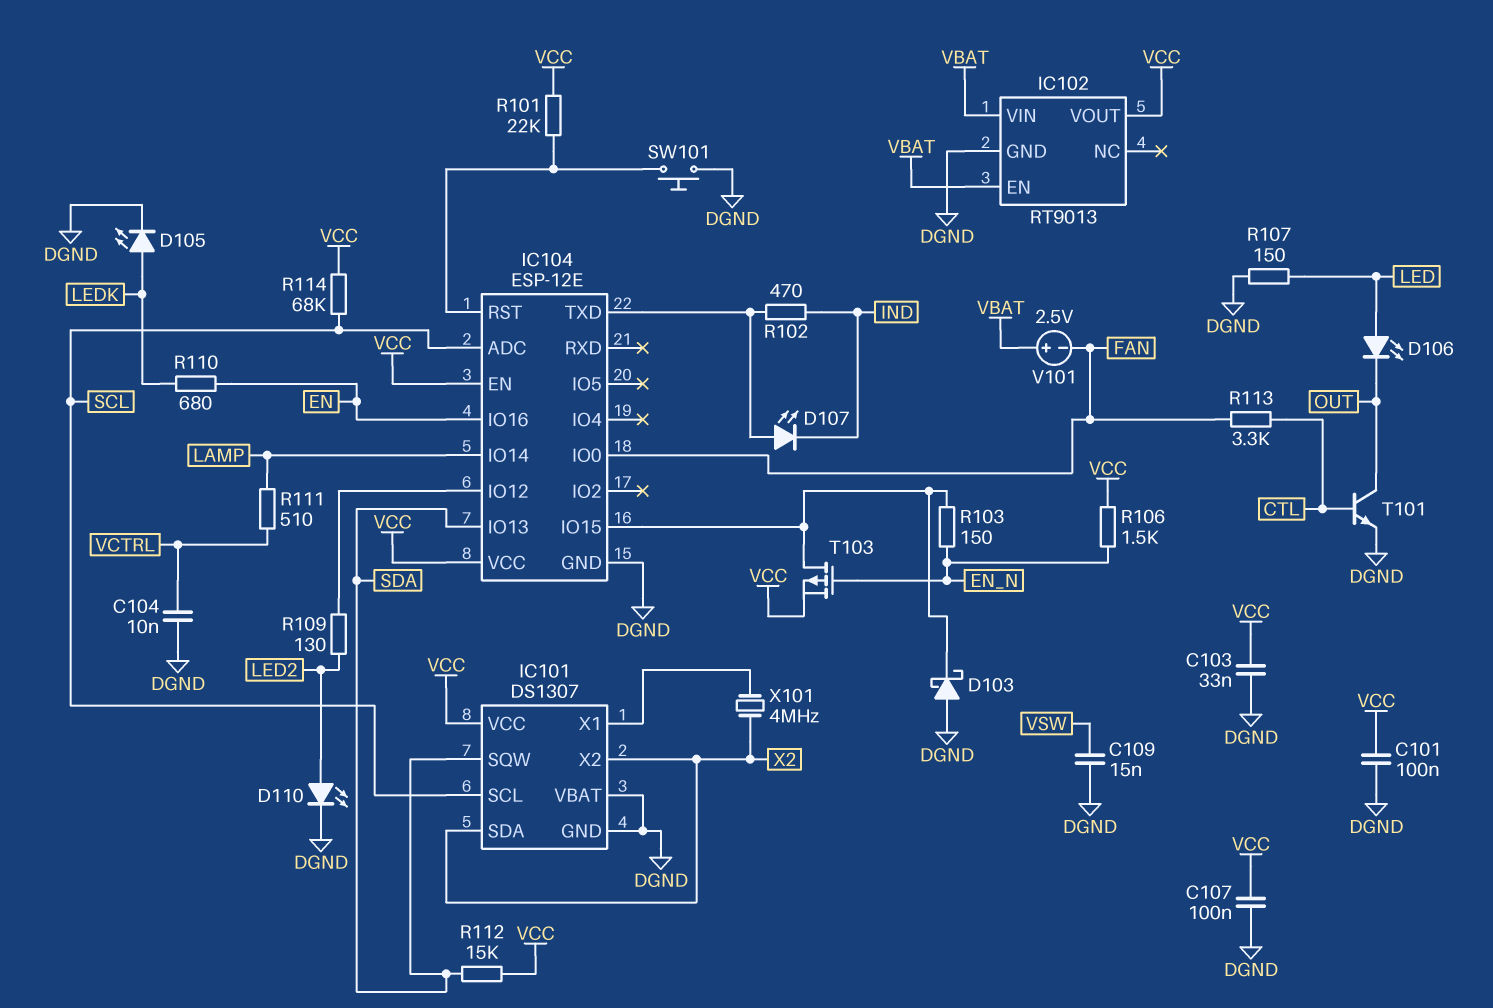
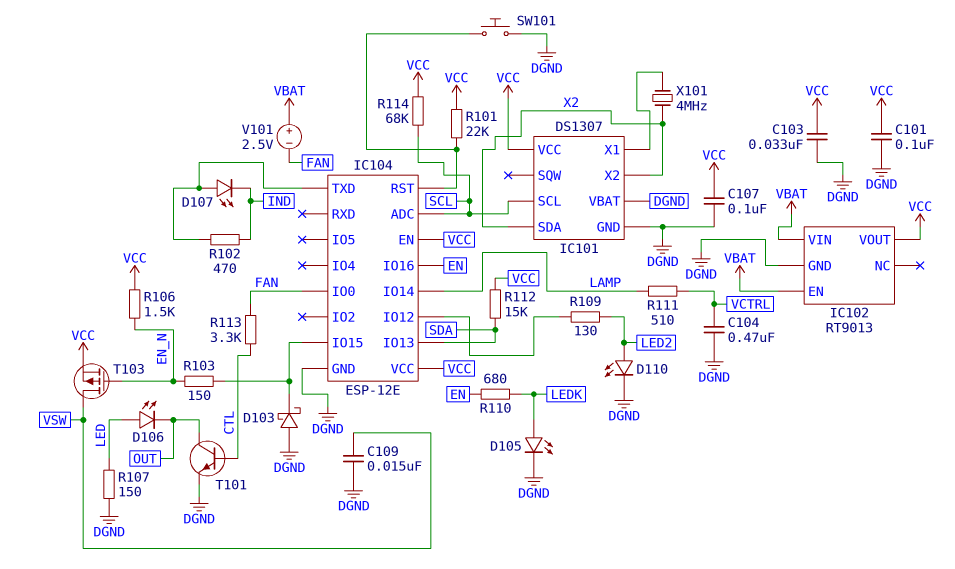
C104: 10nF (DGND, VCTRL) -> 470nF (DGND, VCTRL)
IC101 pin SQW: SDA -> none
T103: PMOS (G EN_N, D IC104/IO15, S VCC) -> PMOS (G EN_N, D VSW, S VCC)

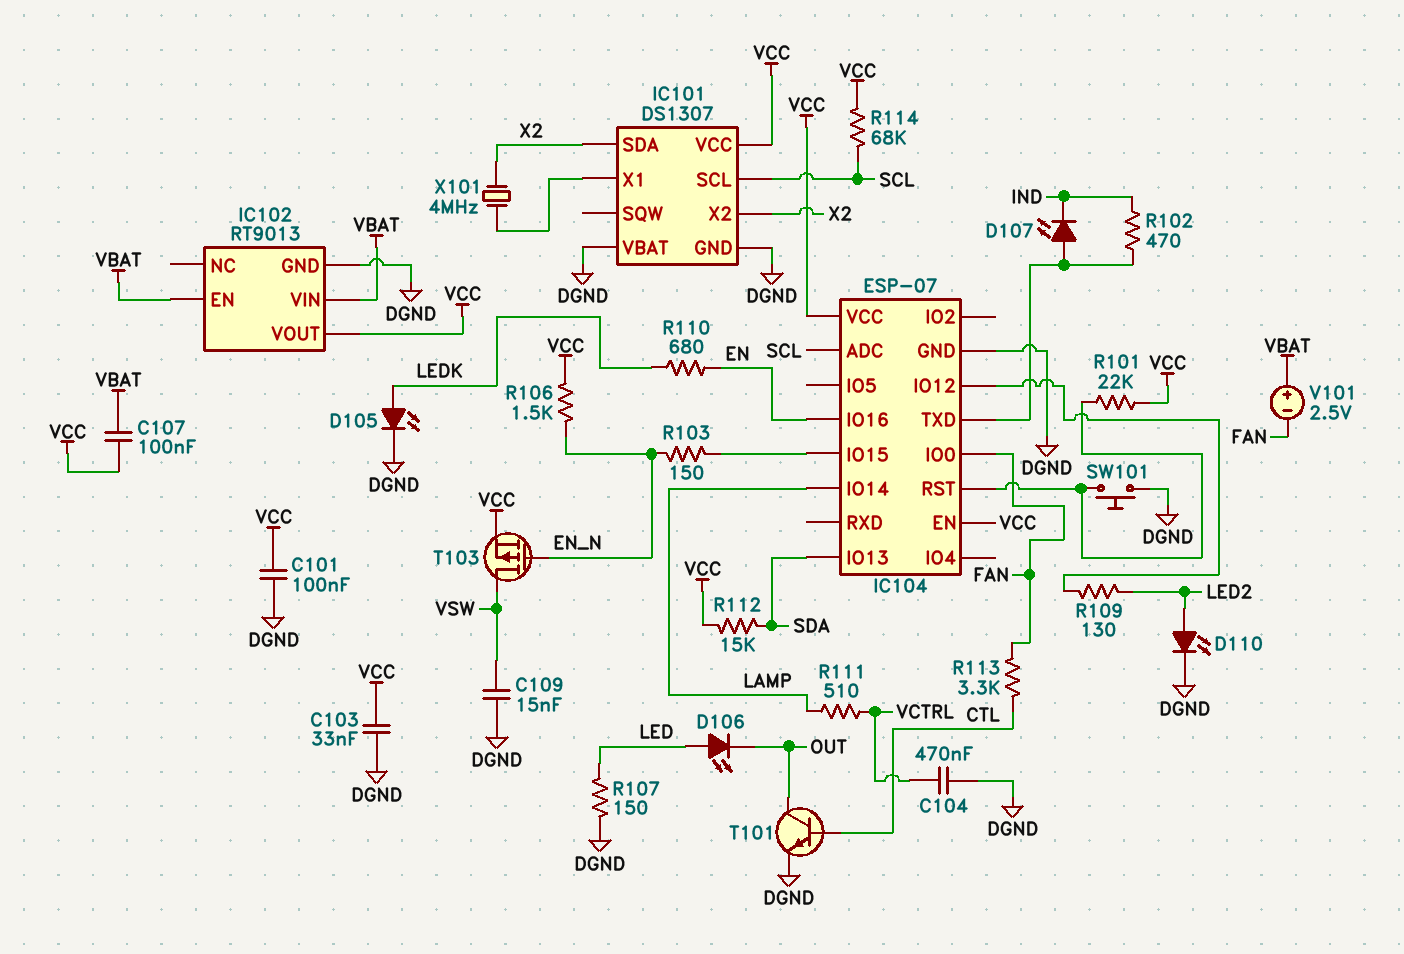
C107: 100nF (DGND, VCC) -> 100nF (VBAT, VCC)
D103: schottky (A DGND, K IC104/IO15) -> none
IC104: ESP-12E -> ESP-07

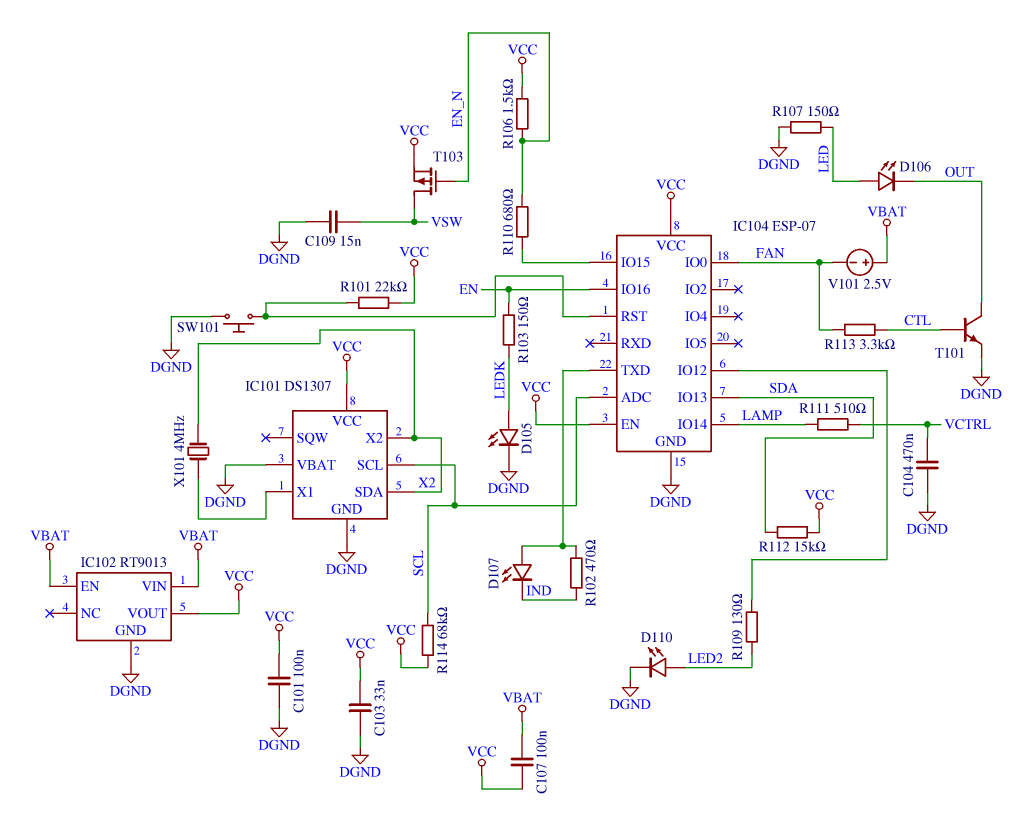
R103: 150 (EN_N, IC104/IO15) -> 150 (EN, LEDK)
R110: 680 (EN, LEDK) -> 680 (EN_N, IC104/IO15)

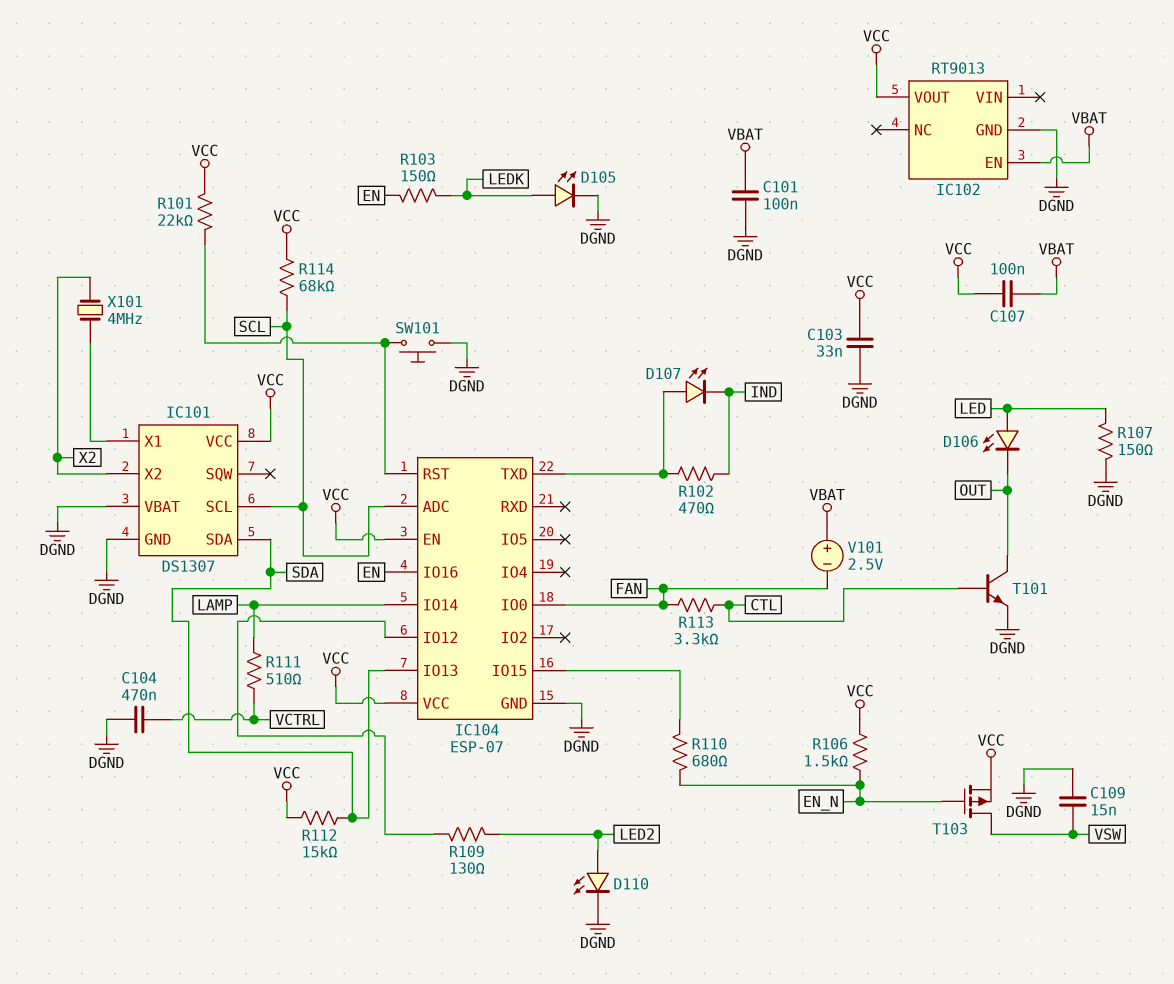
C101: 100nF (DGND, VCC) -> 100nF (DGND, VBAT)
IC101 pin SDA: X2 -> SDA
IC102 pin VIN: VBAT -> none

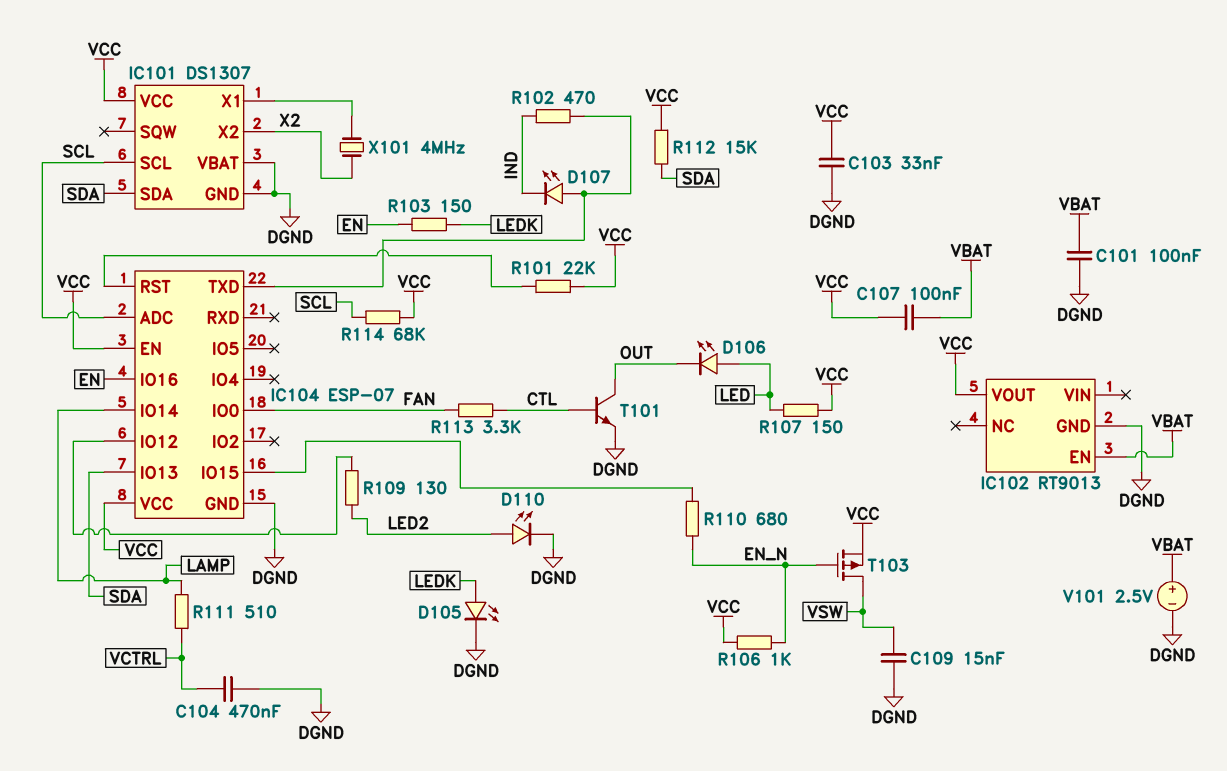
R106: 1.5k (EN_N, VCC) -> 1k (EN_N, VCC)
R107: 150 (DGND, LED) -> 150 (LED, VCC)
SW101: button (DGND, IC104/RST) -> none
V101: 2.5V (plus VBAT, minus FAN) -> 2.5V (plus VBAT, minus DGND)

